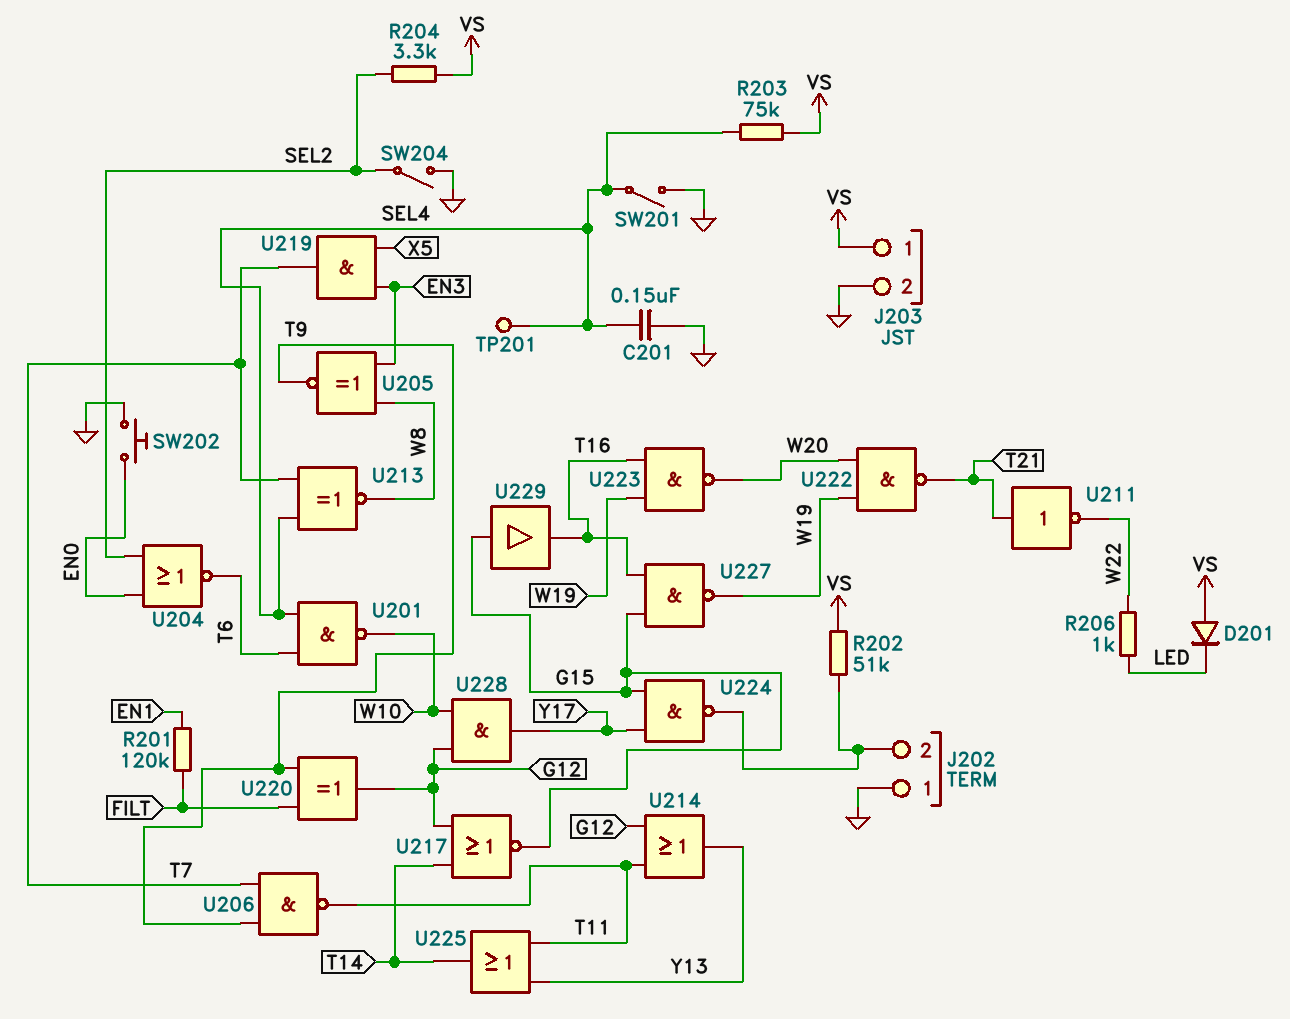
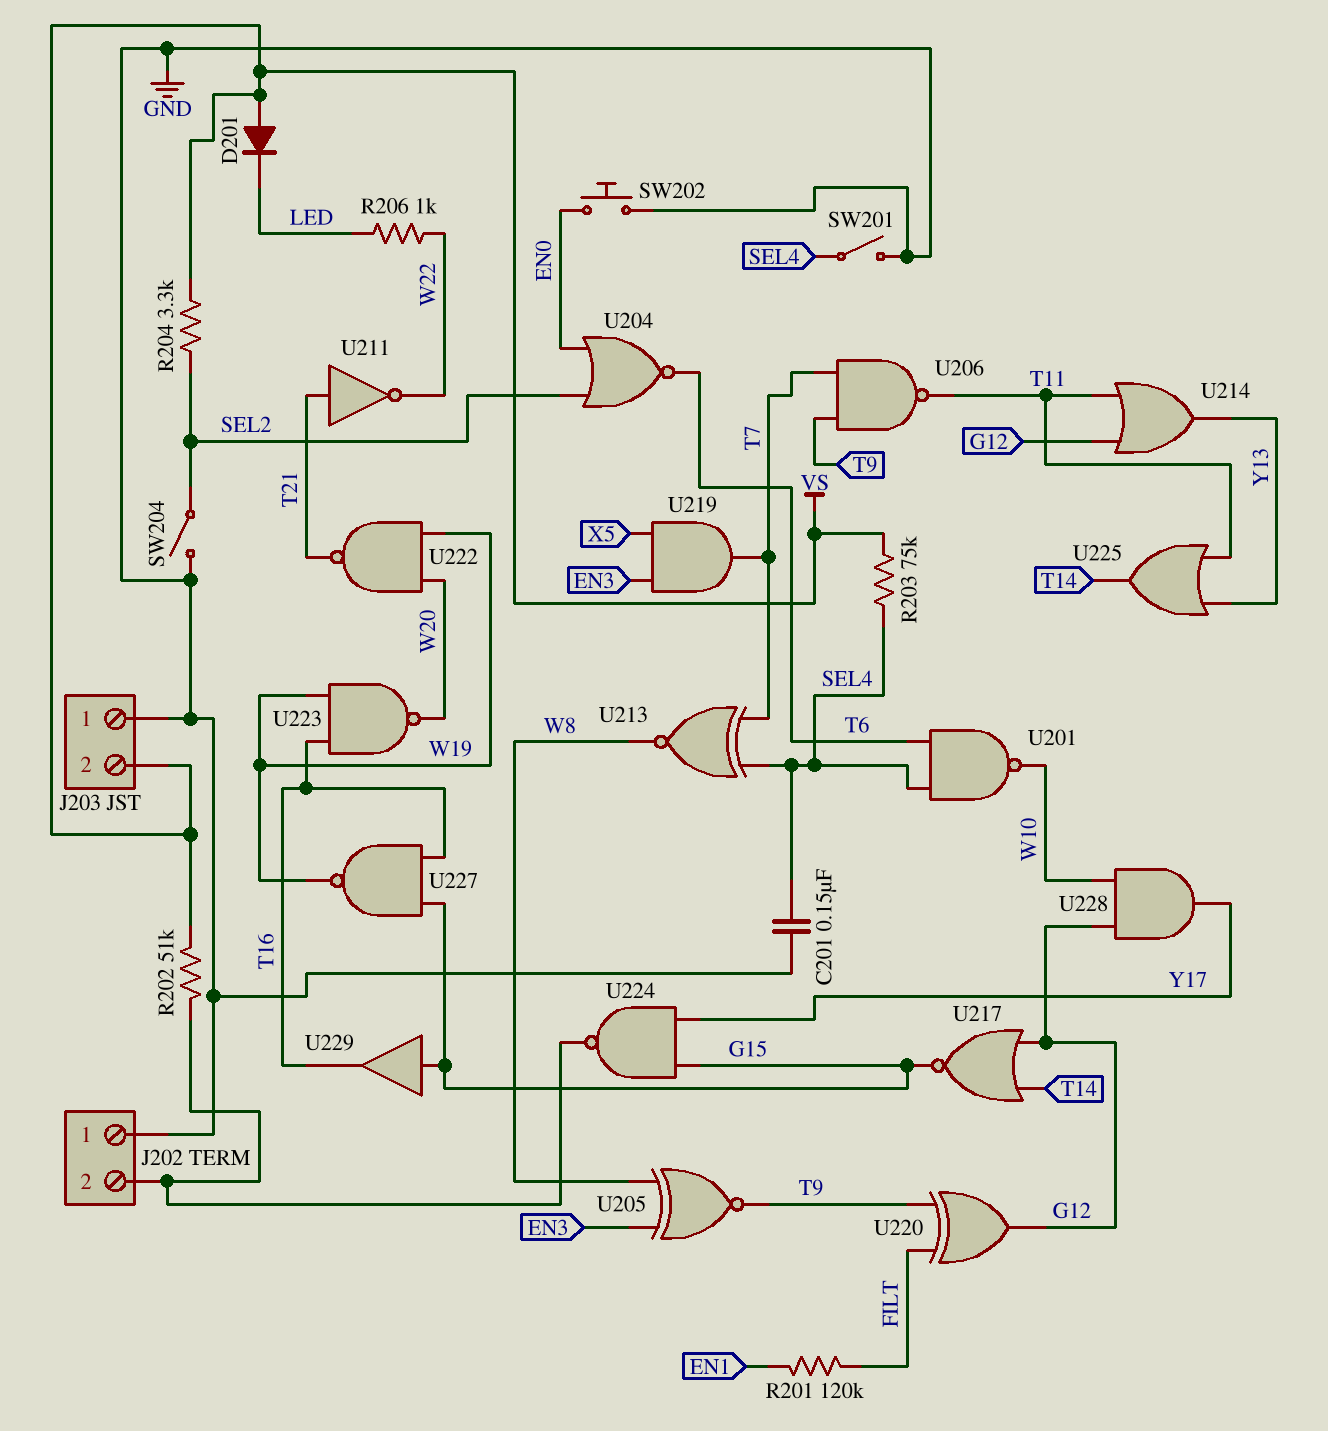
J203 pin 1: VS -> GND
J203 pin 2: GND -> VS
TP201: test point (SEL4) -> none

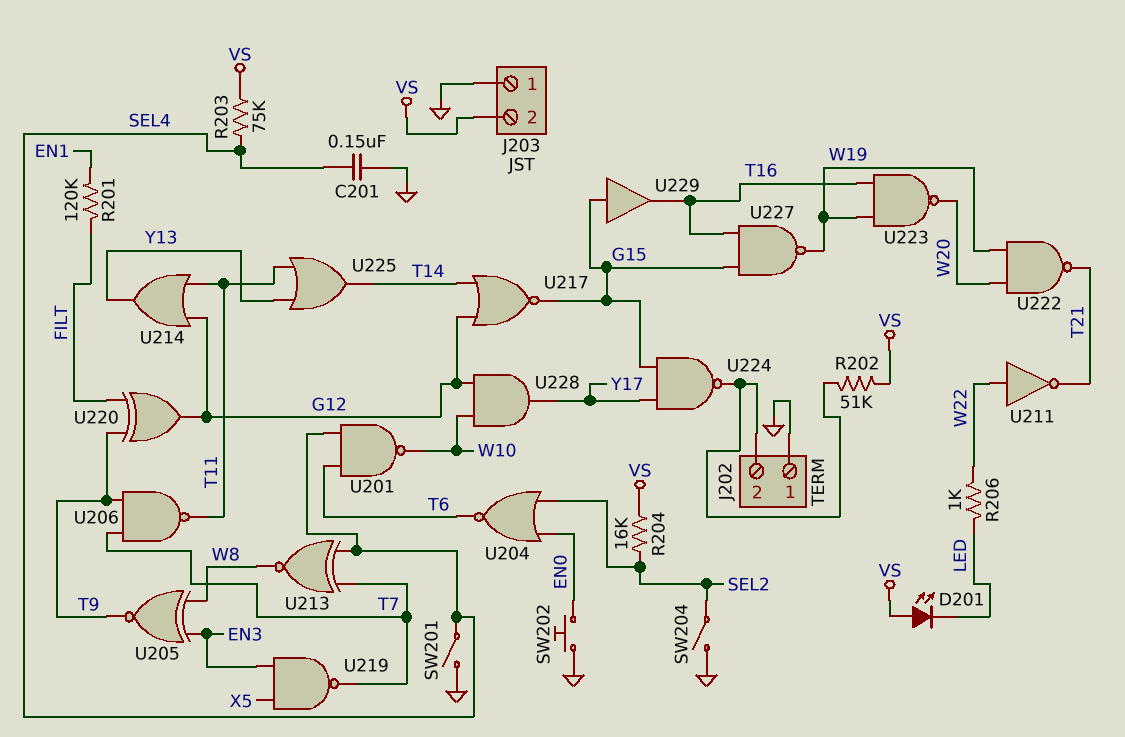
D201: diode (A VS, K LED) -> LED (A VS, K LED)
R204: 3.3k (SEL2, VS) -> 16k (SEL2, VS)
U211: NOT (in T21, out W22) -> NOT (in W22, out T21)
U219: AND (in EN3, in X5, out T7) -> NAND (in EN3, in X5, out T7)

